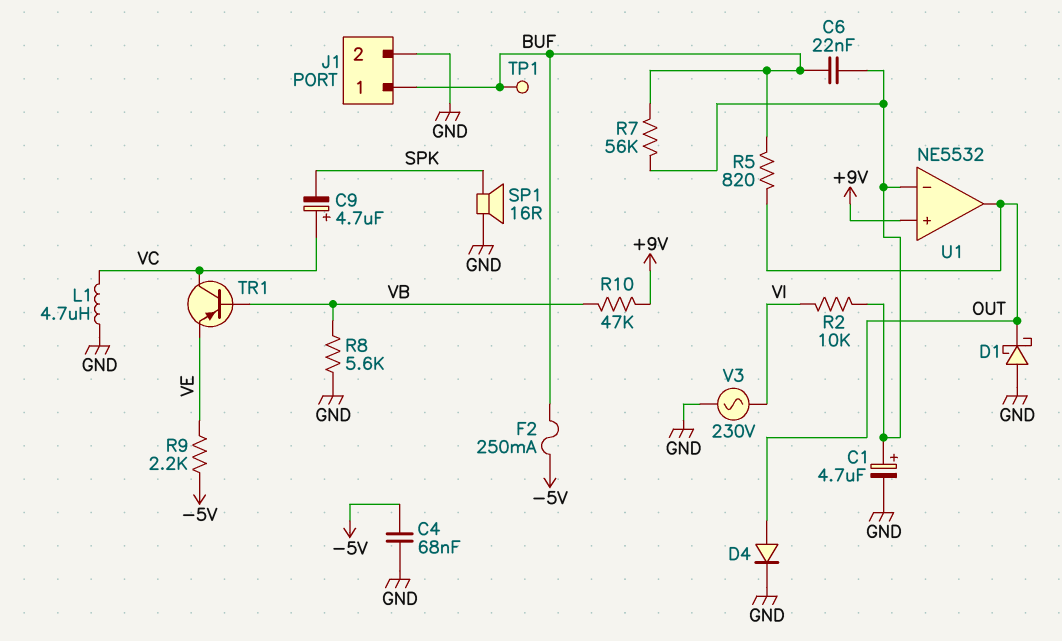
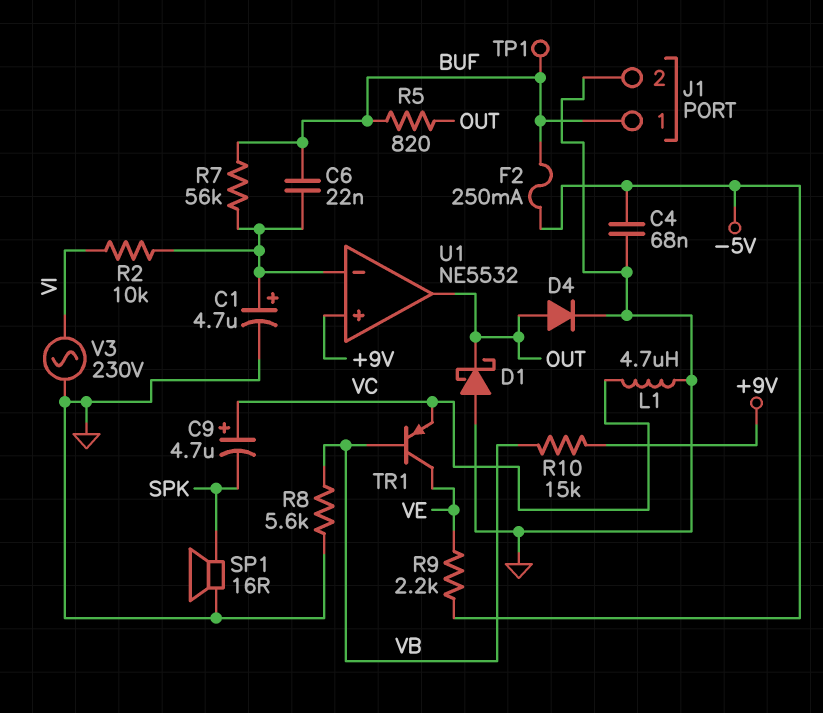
R10: 47k (+9V, VB) -> 15k (+9V, VB)
TR1: PNP (B VB, C VC, E VE) -> PNP (B VB, C VE, E VC)

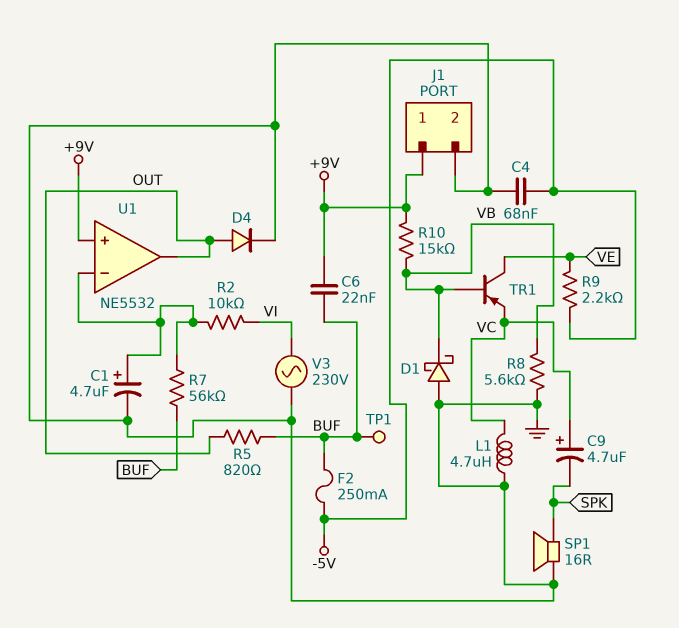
C6: 22nF (BUF, U1/in-) -> 22nF (+9V, BUF)
D1: schottky (A GND, K OUT) -> schottky (A GND, K VB)
J1 pin 1: BUF -> +9V

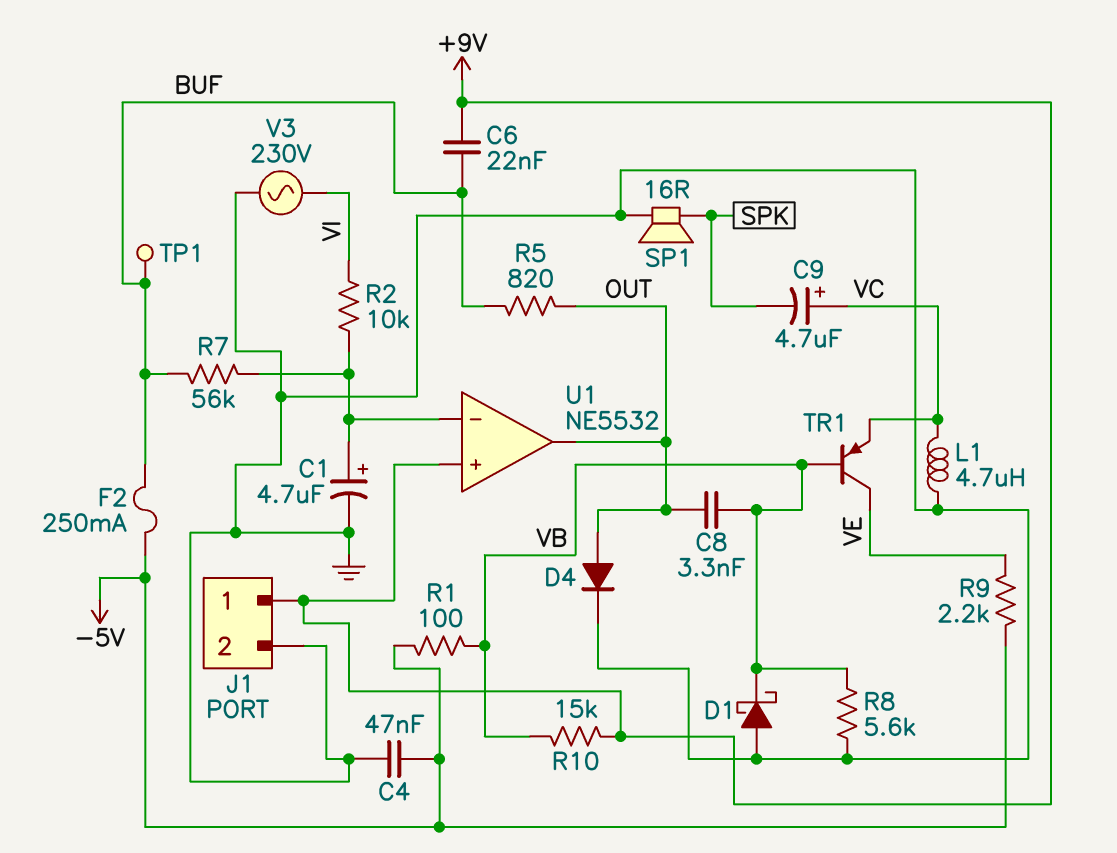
C4: 68nF (-5V, GND) -> 47nF (-5V, GND)
C8: none -> 3.3nF (OUT, VB)
R1: none -> 100 (-5V, VB)

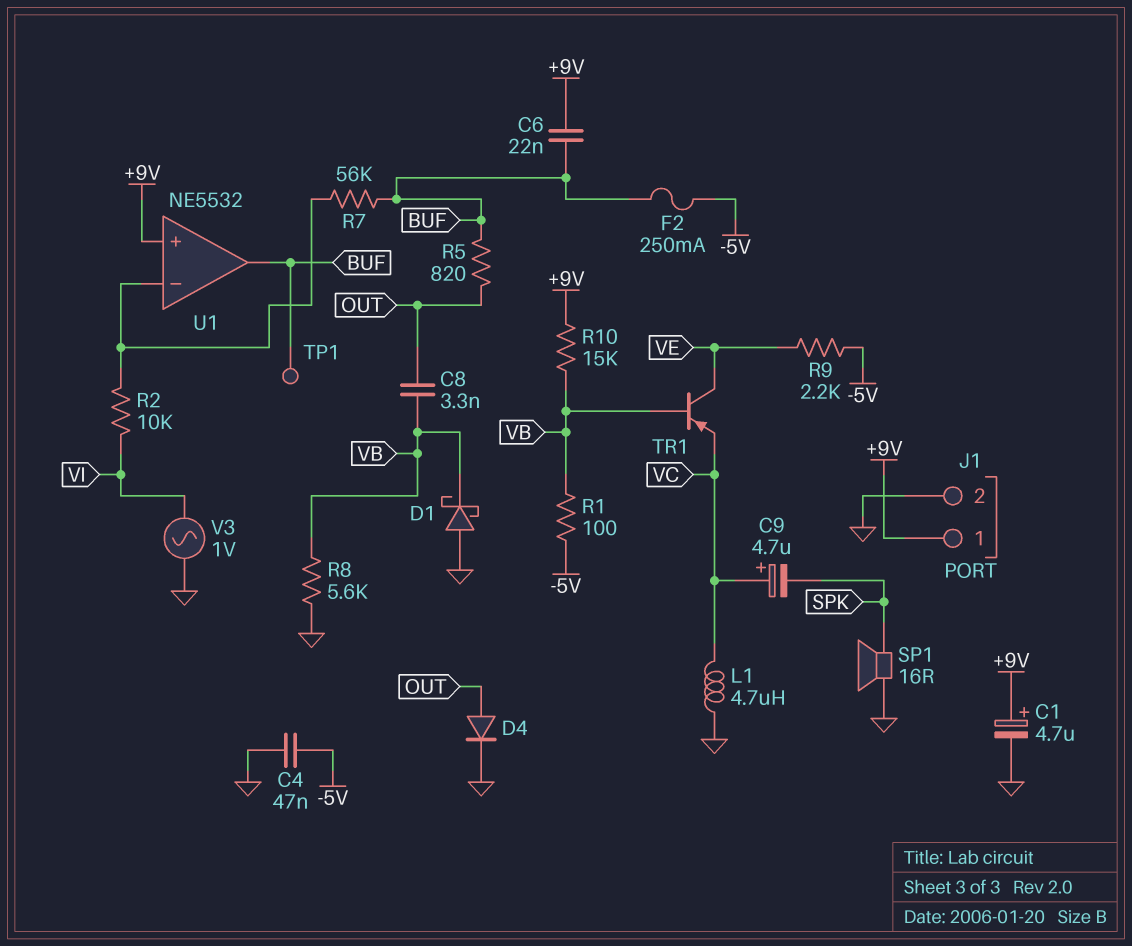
C1: 4.7uF (plus U1/in-, minus GND) -> 4.7uF (plus +9V, minus GND)
U1 pin out: OUT -> BUF
V3: AC 230V (GND, VI) -> AC 1V (GND, VI)

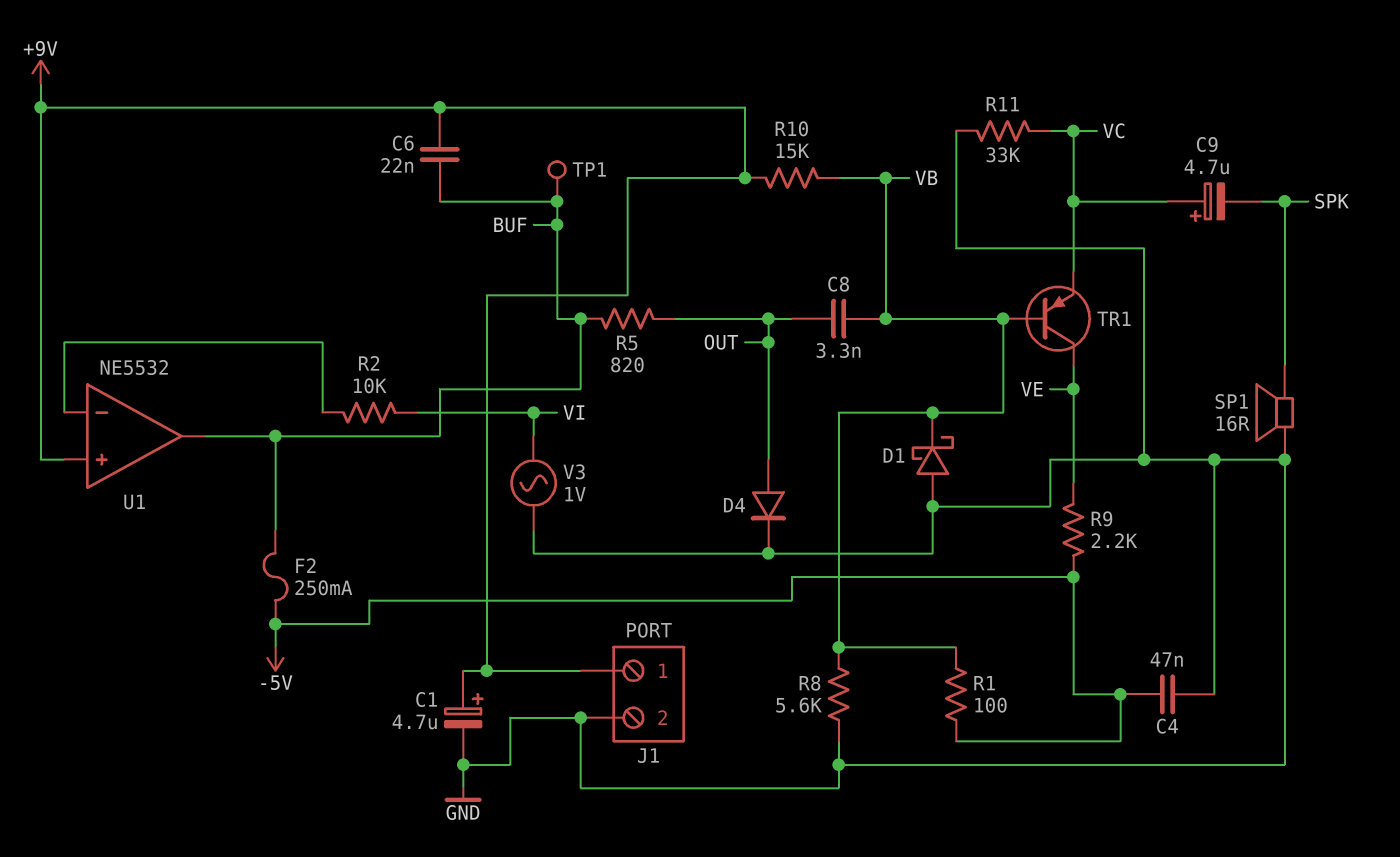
L1: 4.7uH (GND, VC) -> none
R7: 56k (BUF, U1/in-) -> none
R11: none -> 33k (GND, VC)

